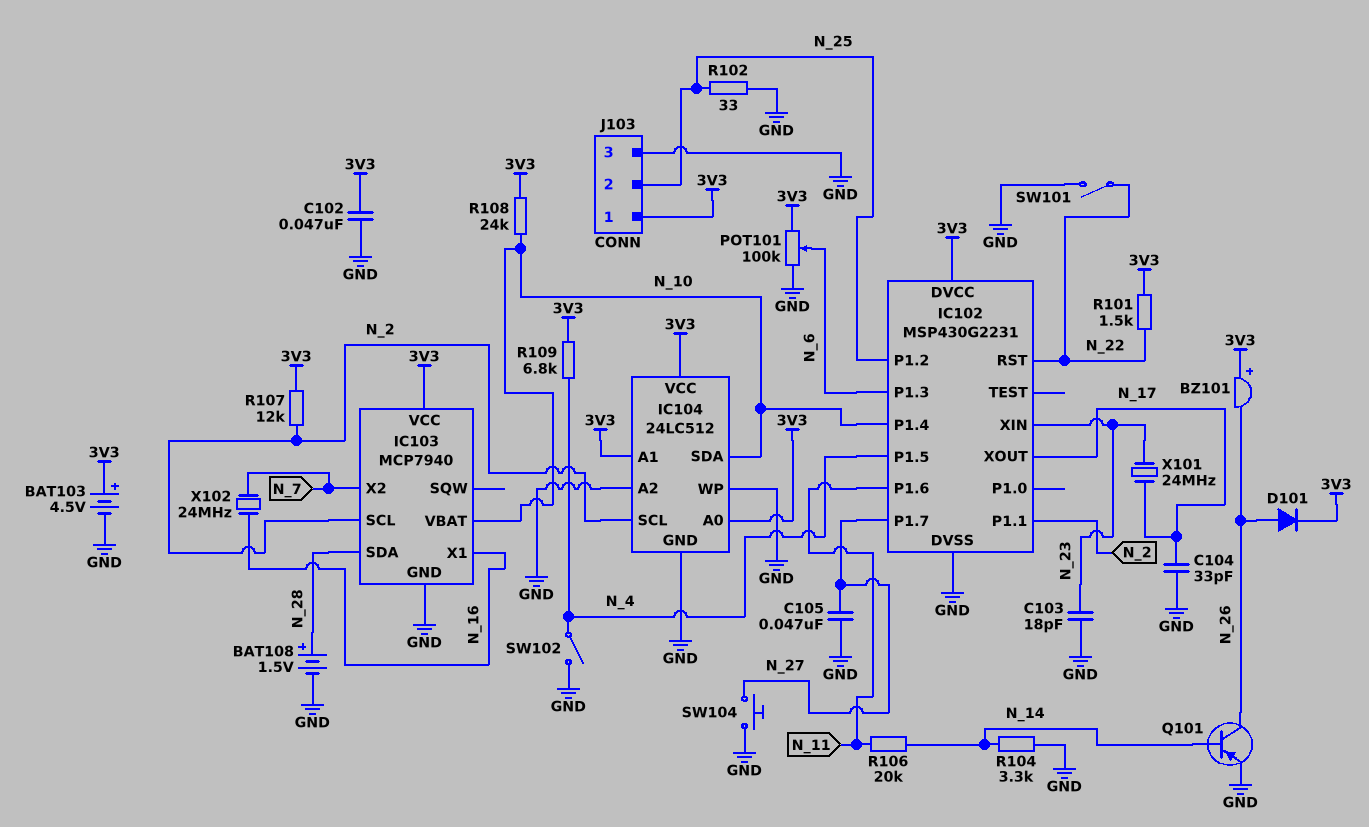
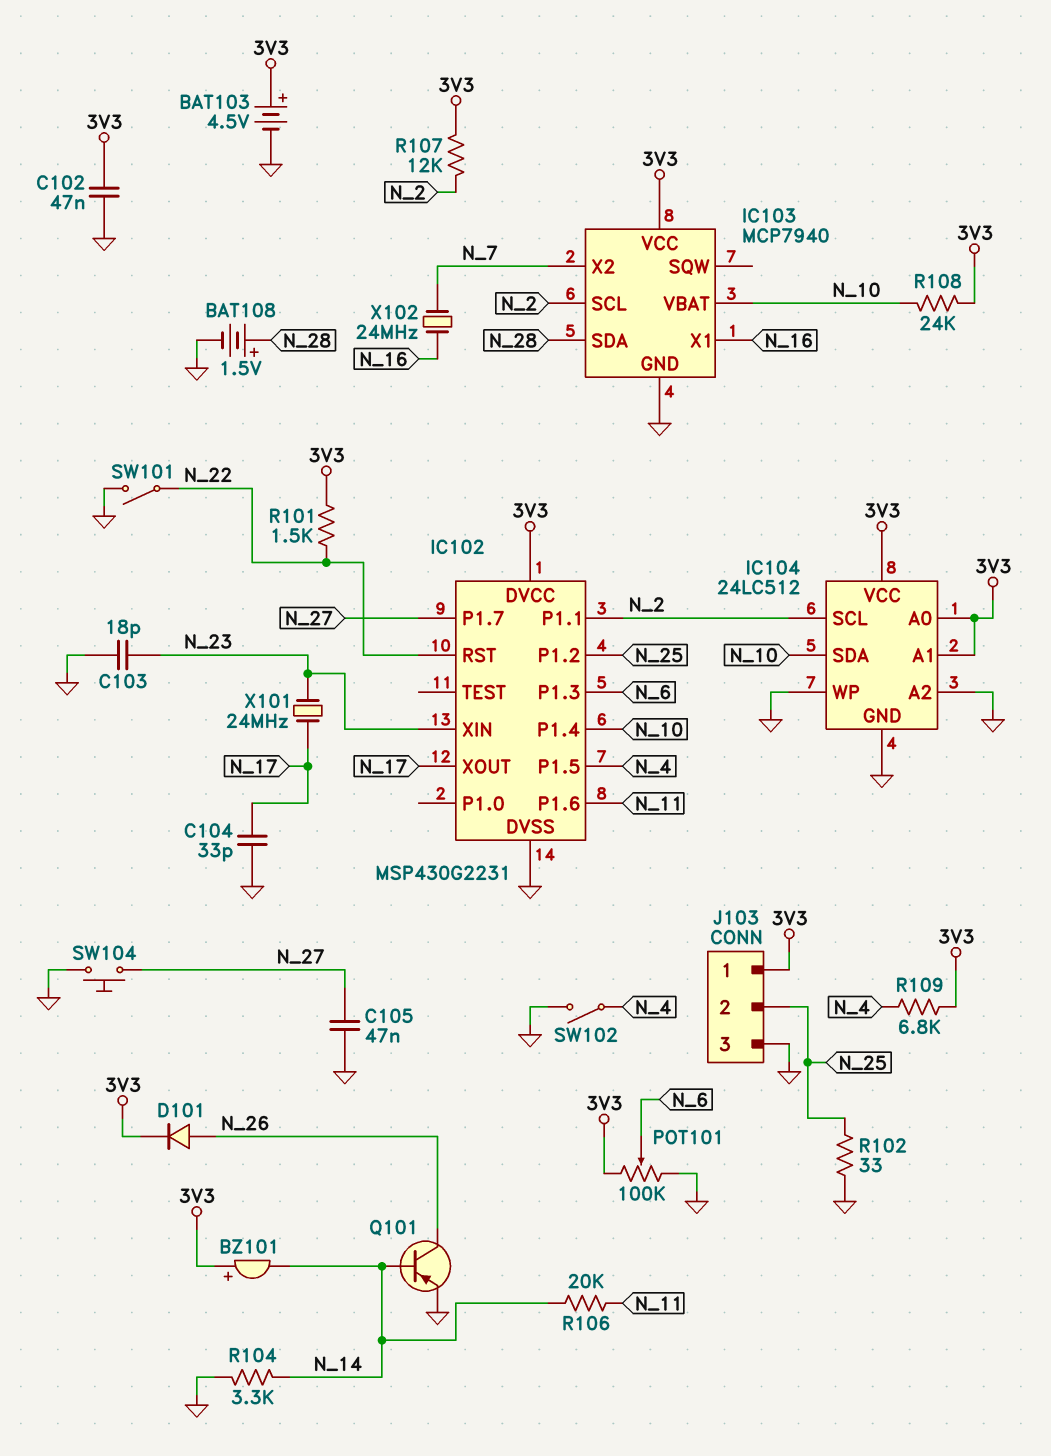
BZ101: buzzer (plus 3V3, minus N_26) -> buzzer (plus 3V3, minus N_14)

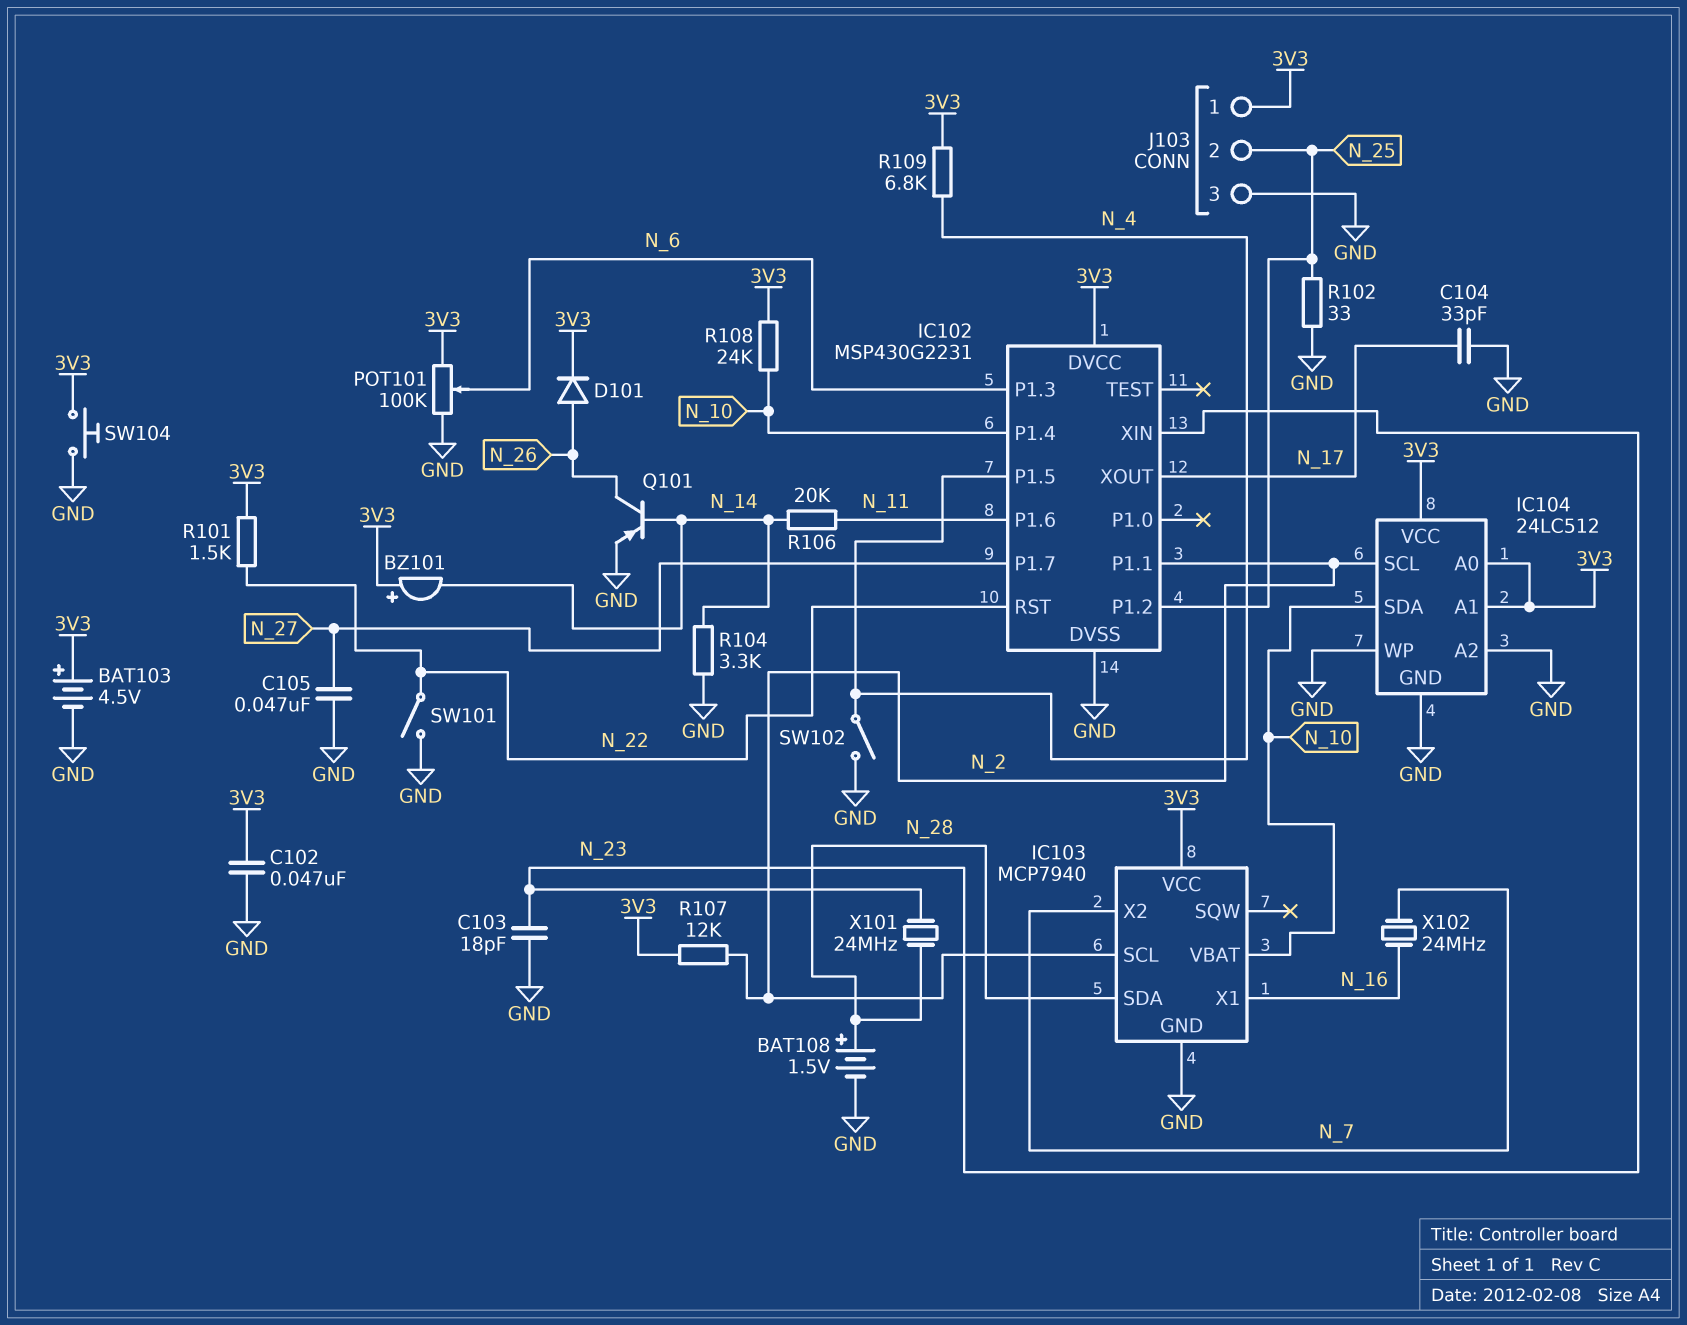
SW104: button (GND, N_27) -> button (3V3, GND)
X101: 24MHz (N_17, N_23) -> 24MHz (N_23, N_28)

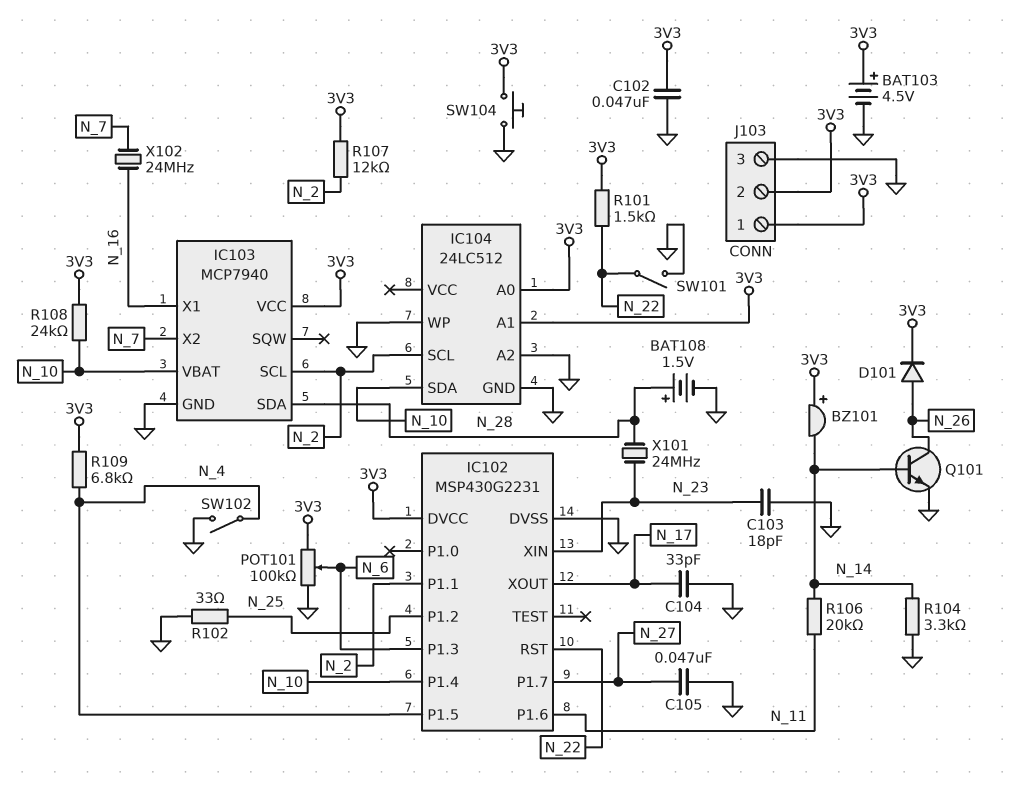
IC104 pin VCC: 3V3 -> none
J103 pin 2: N_25 -> 3V3
Q101: PNP (B N_14, C N_26, E GND) -> NPN (B N_14, C N_26, E GND)

